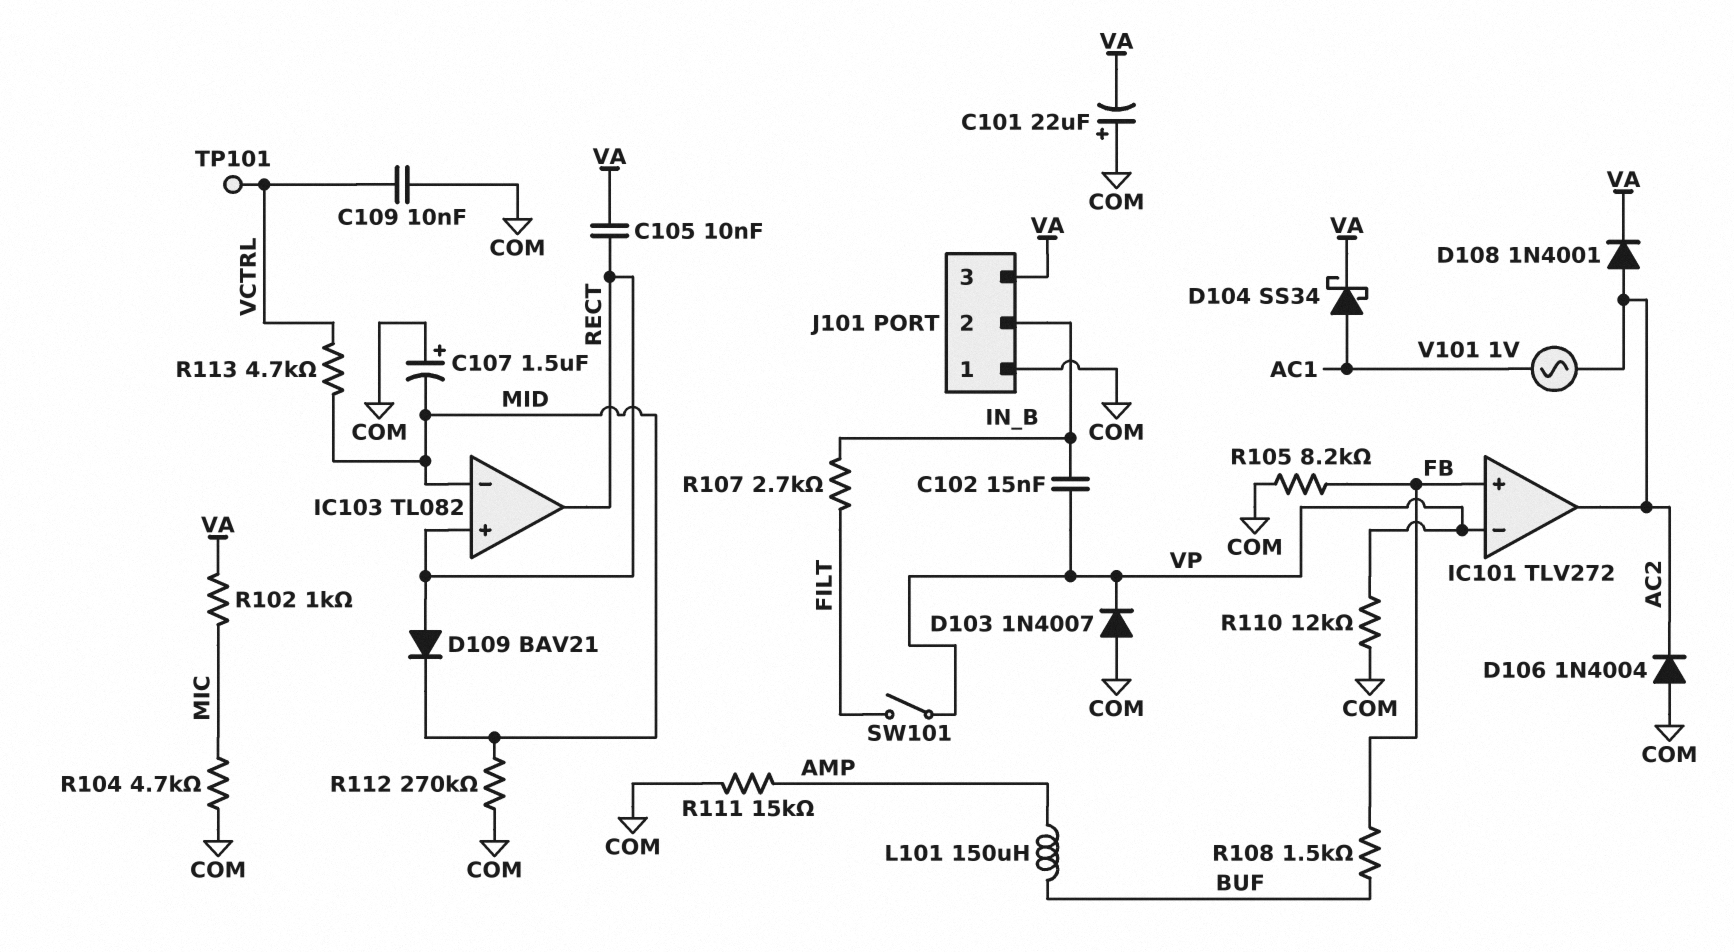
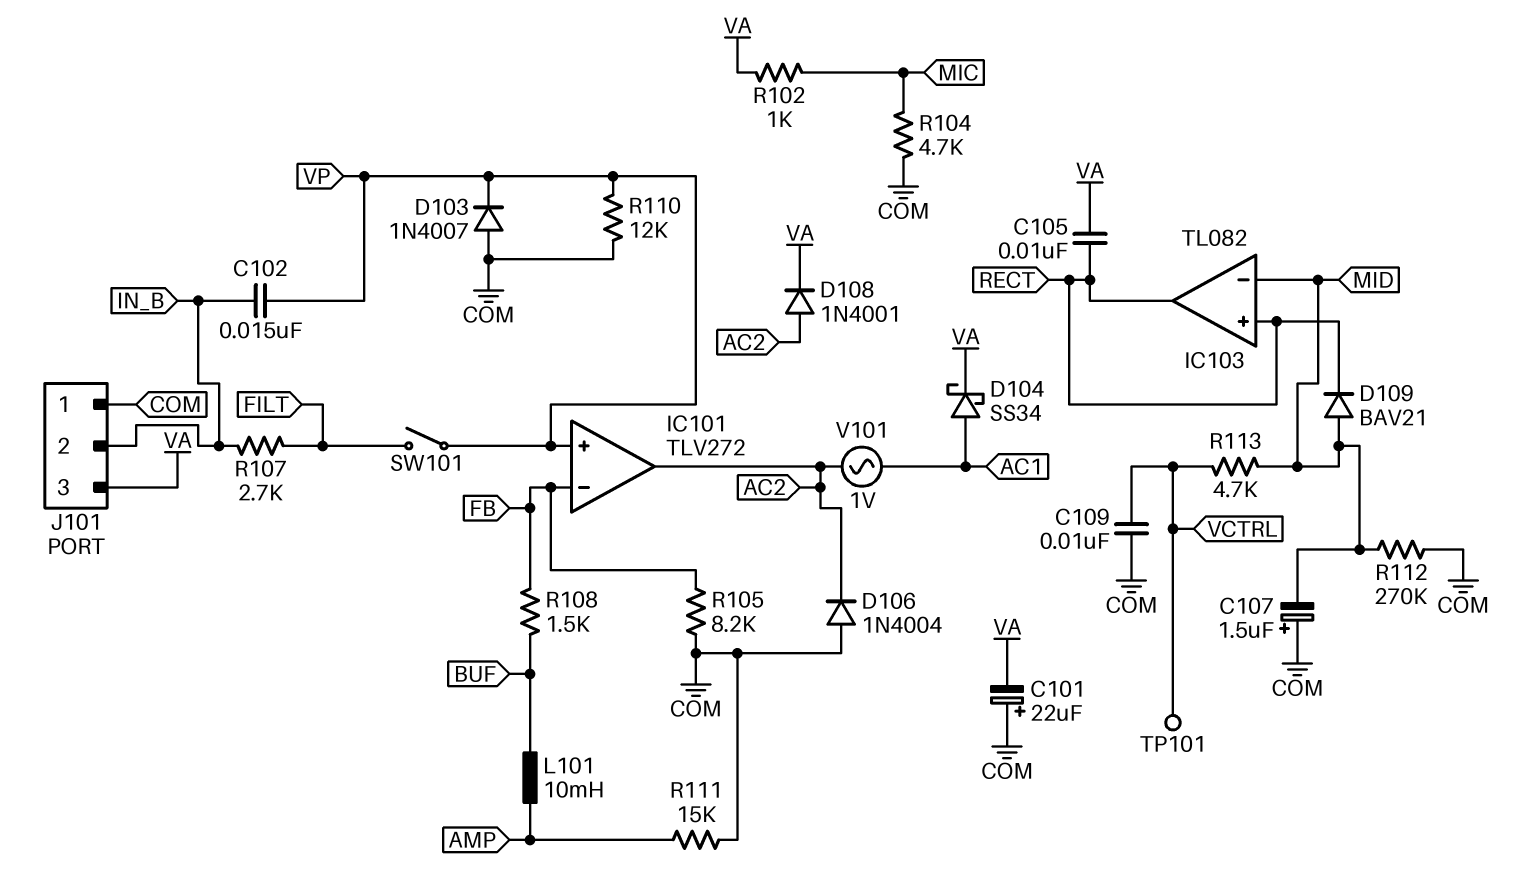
D109: diode BAV21 (A RECT, K MID) -> diode BAV21 (A MID, K RECT)
IC101 pin in+: FB -> VP
IC101 pin in-: VP -> FB
L101: 150uH (AMP, BUF) -> 10mH (AMP, BUF)

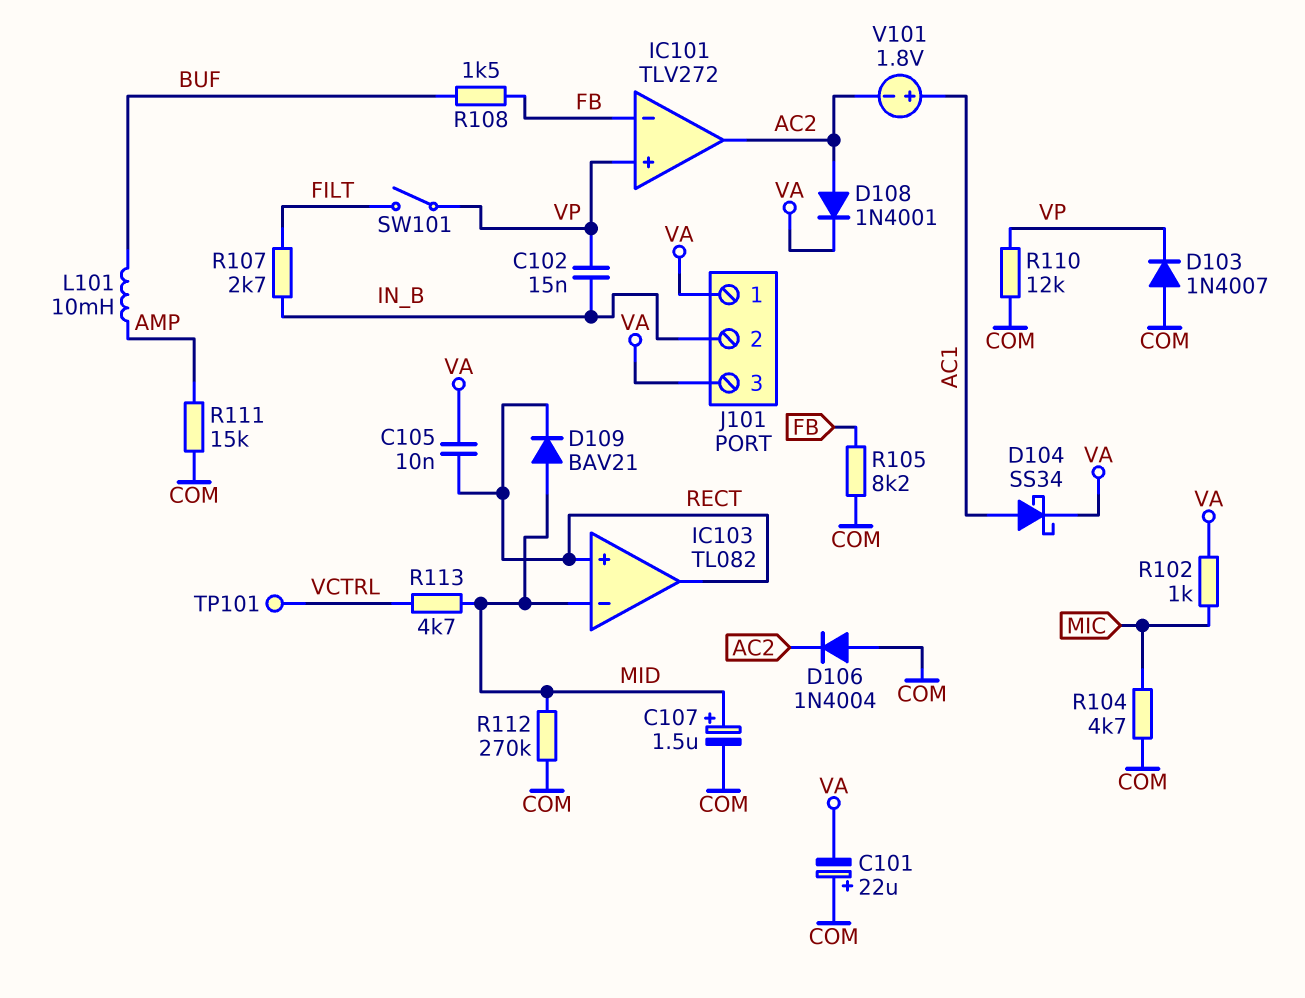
C107: 1.5uF (plus COM, minus MID) -> 1.5uF (plus MID, minus COM)
C109: 10nF (COM, VCTRL) -> none
J101 pin 1: COM -> VA
V101: AC 1V (AC1, AC2) -> 1.8V (plus AC1, minus AC2)

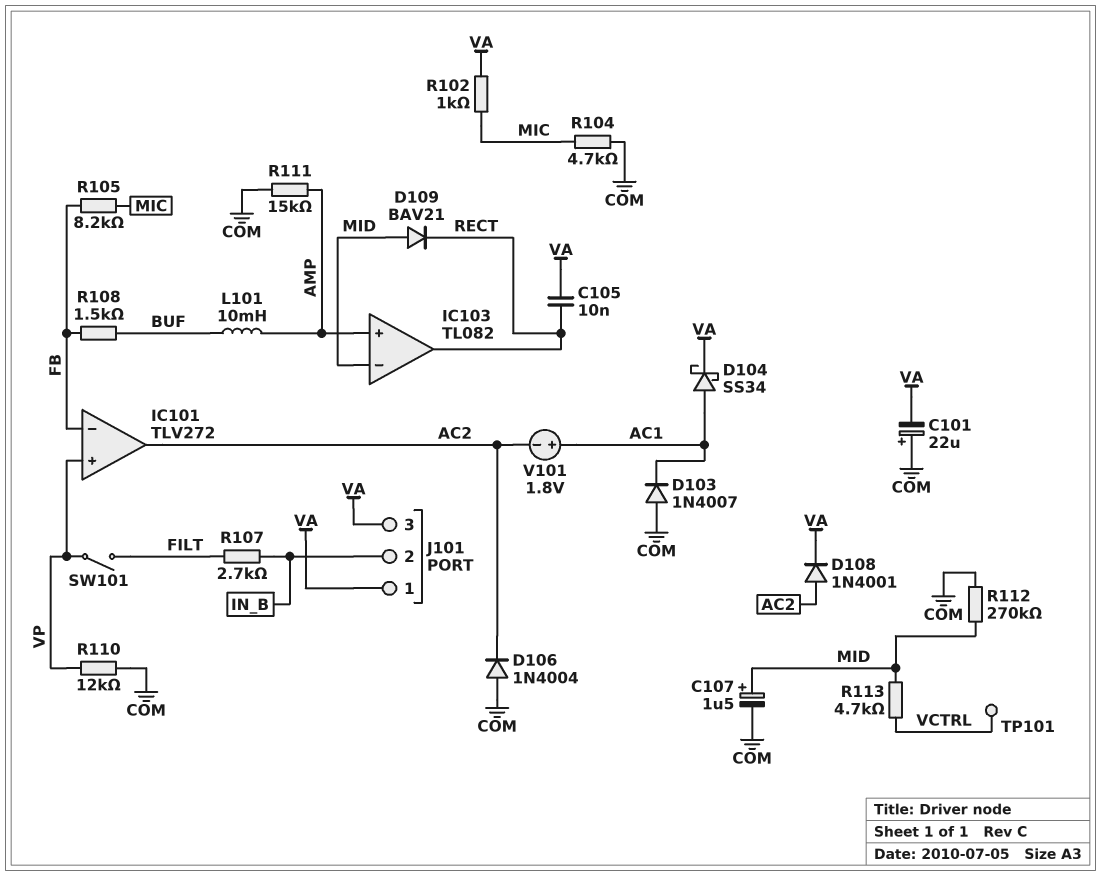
C102: 15nF (IN_B, VP) -> none
D103: diode 1N4007 (A COM, K VP) -> diode 1N4007 (A COM, K AC1)
IC103 pin in+: RECT -> AMP
R105: 8.2k (COM, FB) -> 8.2k (FB, MIC)

